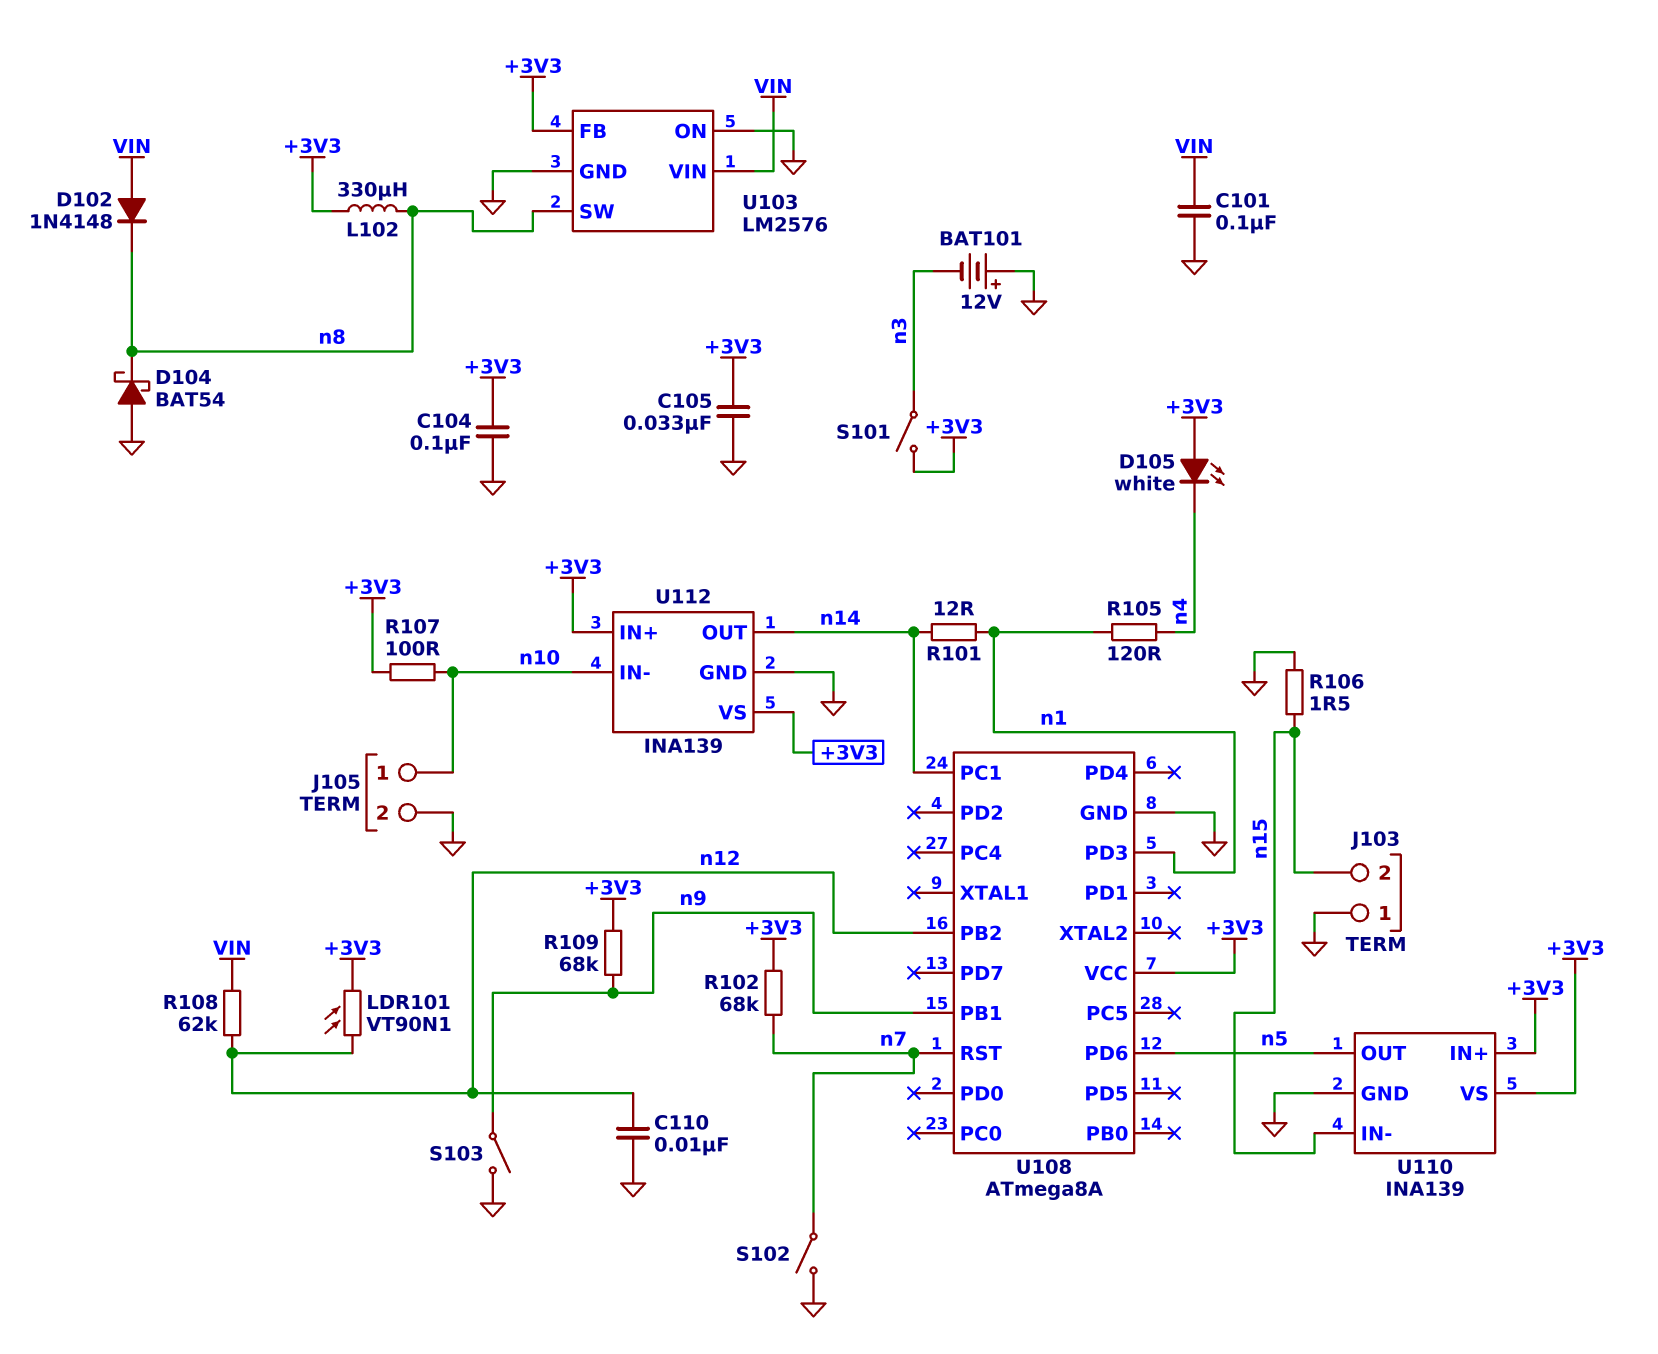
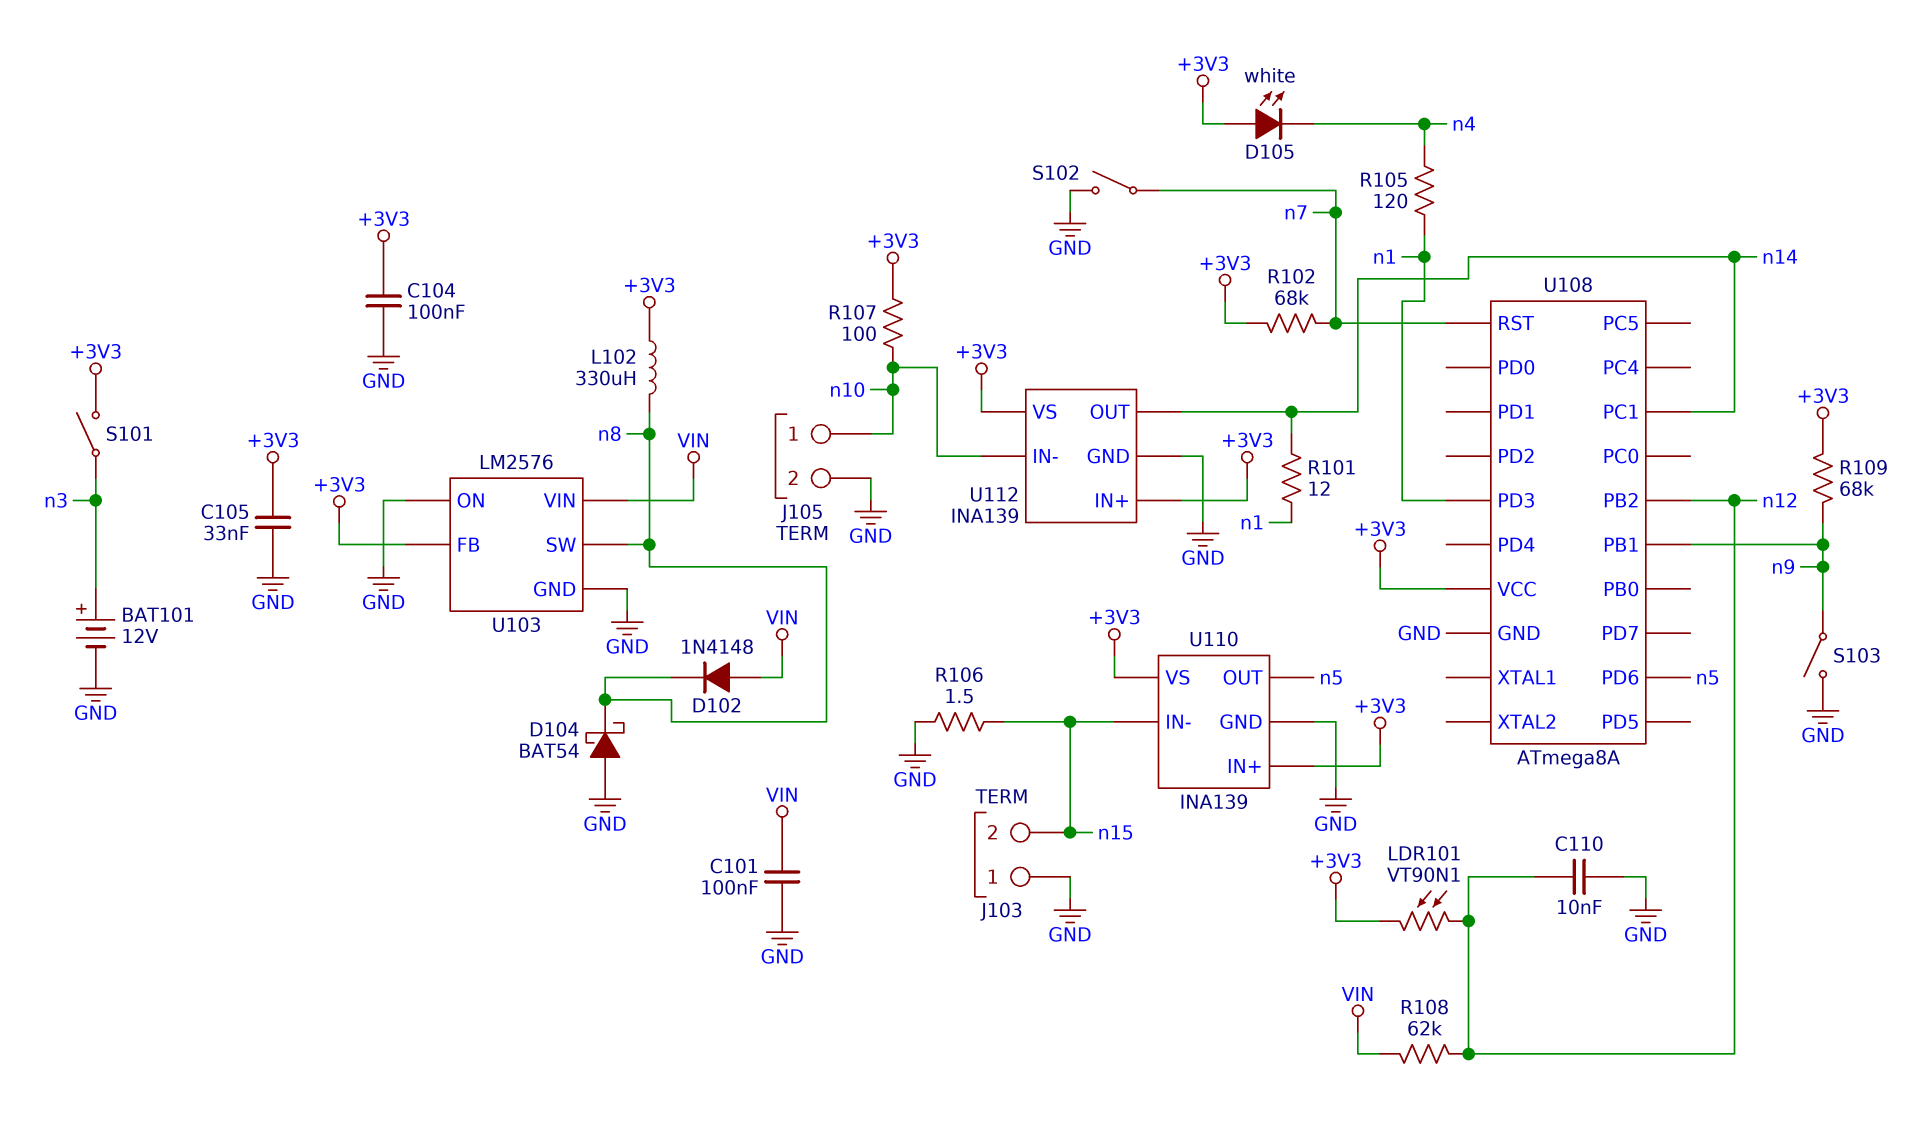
BAT101: 12V (plus GND, minus n3) -> 12V (plus n3, minus GND)

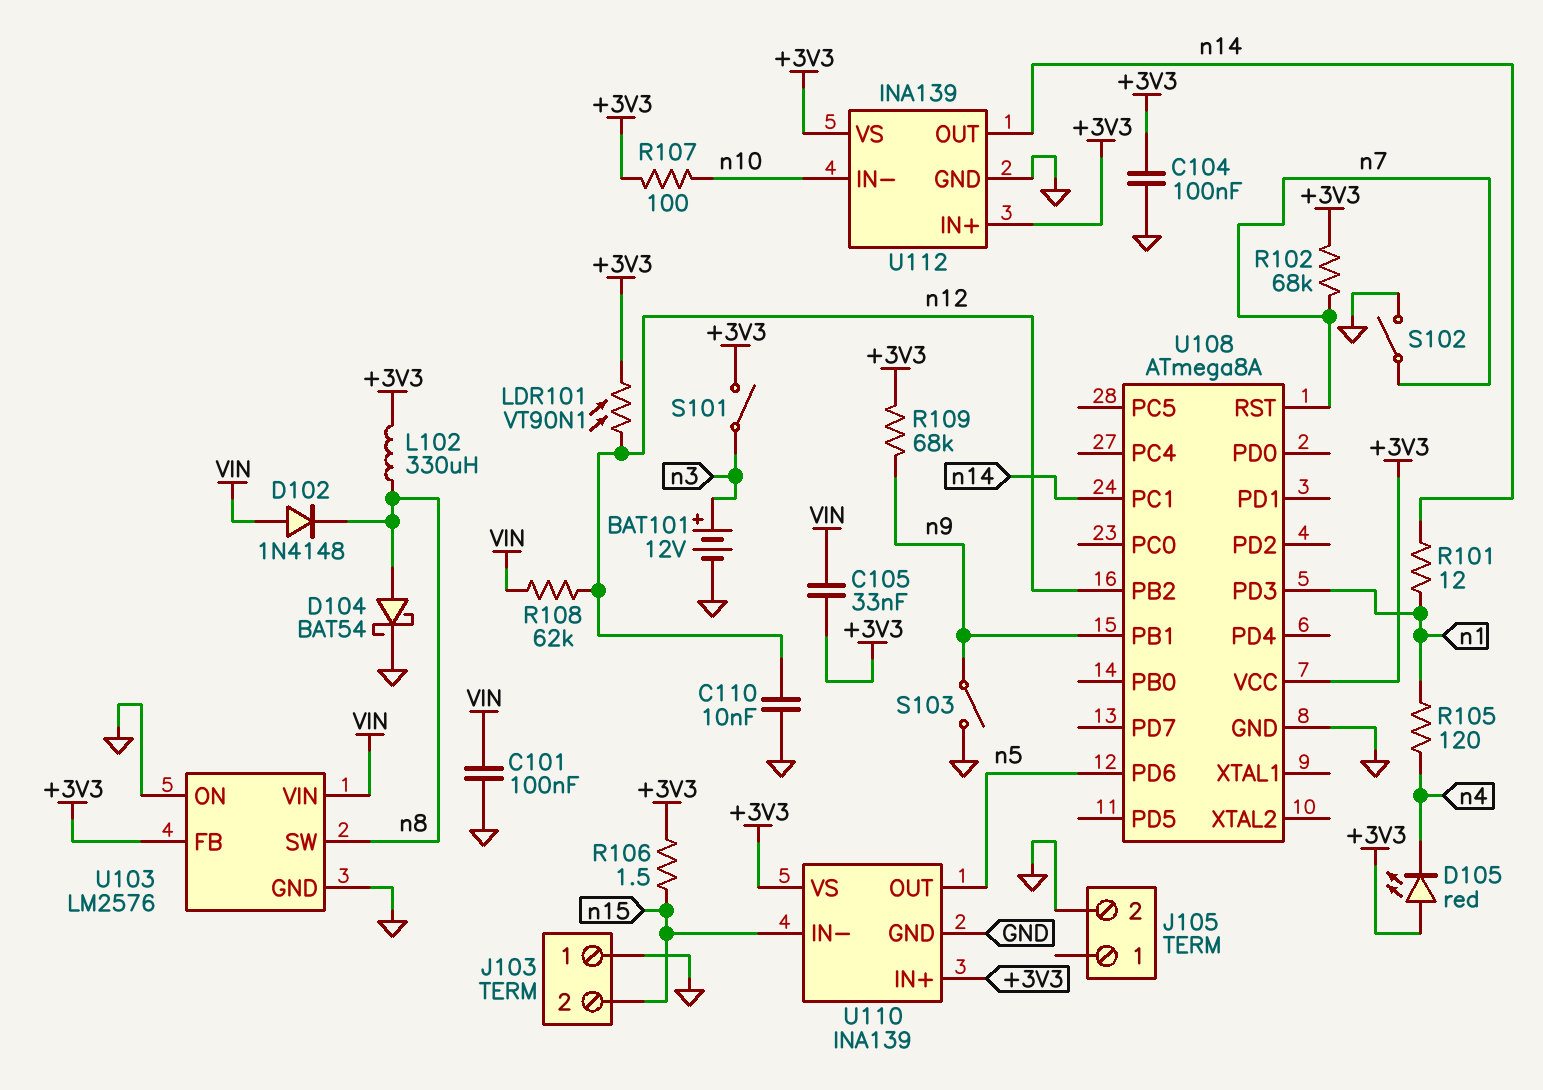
C105: 33nF (+3V3, GND) -> 33nF (+3V3, VIN)
D104: schottky BAT54 (A GND, K n8) -> schottky BAT54 (A n8, K GND)
D105: LED white (A +3V3, K n4) -> LED red (A +3V3, K n4)
J105 pin 1: n10 -> none
R106: 1.5 (GND, n15) -> 1.5 (+3V3, n15)

